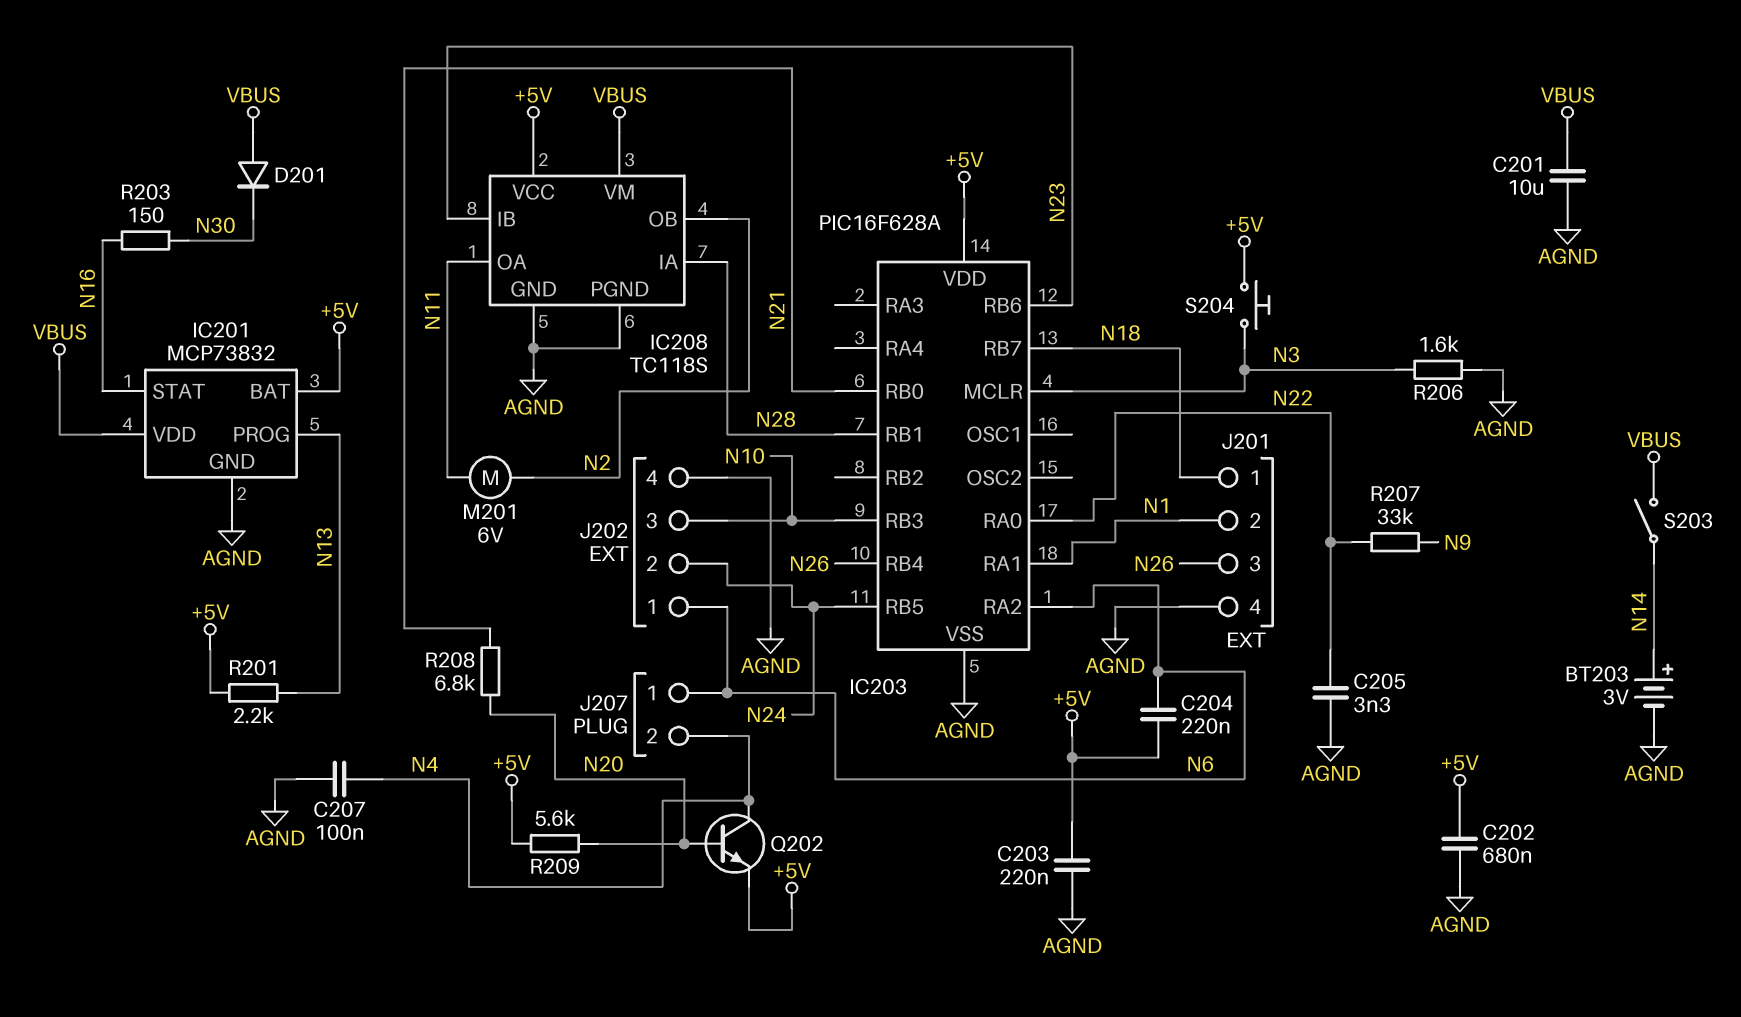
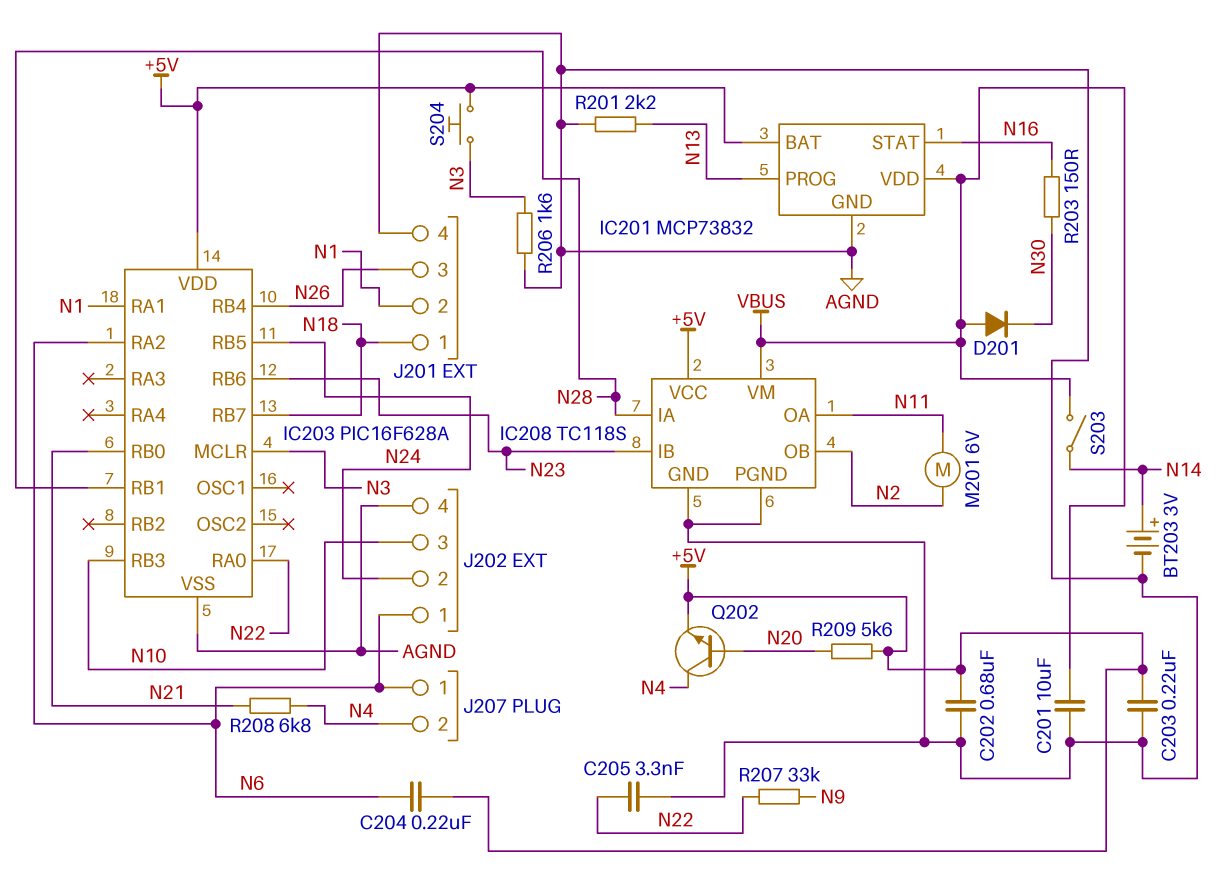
C207: 100nF (AGND, N4) -> none
R201: 2.2k (+5V, N13) -> 2.2k (AGND, N13)
R208: 6.8k (N20, N21) -> 6.8k (N4, N21)

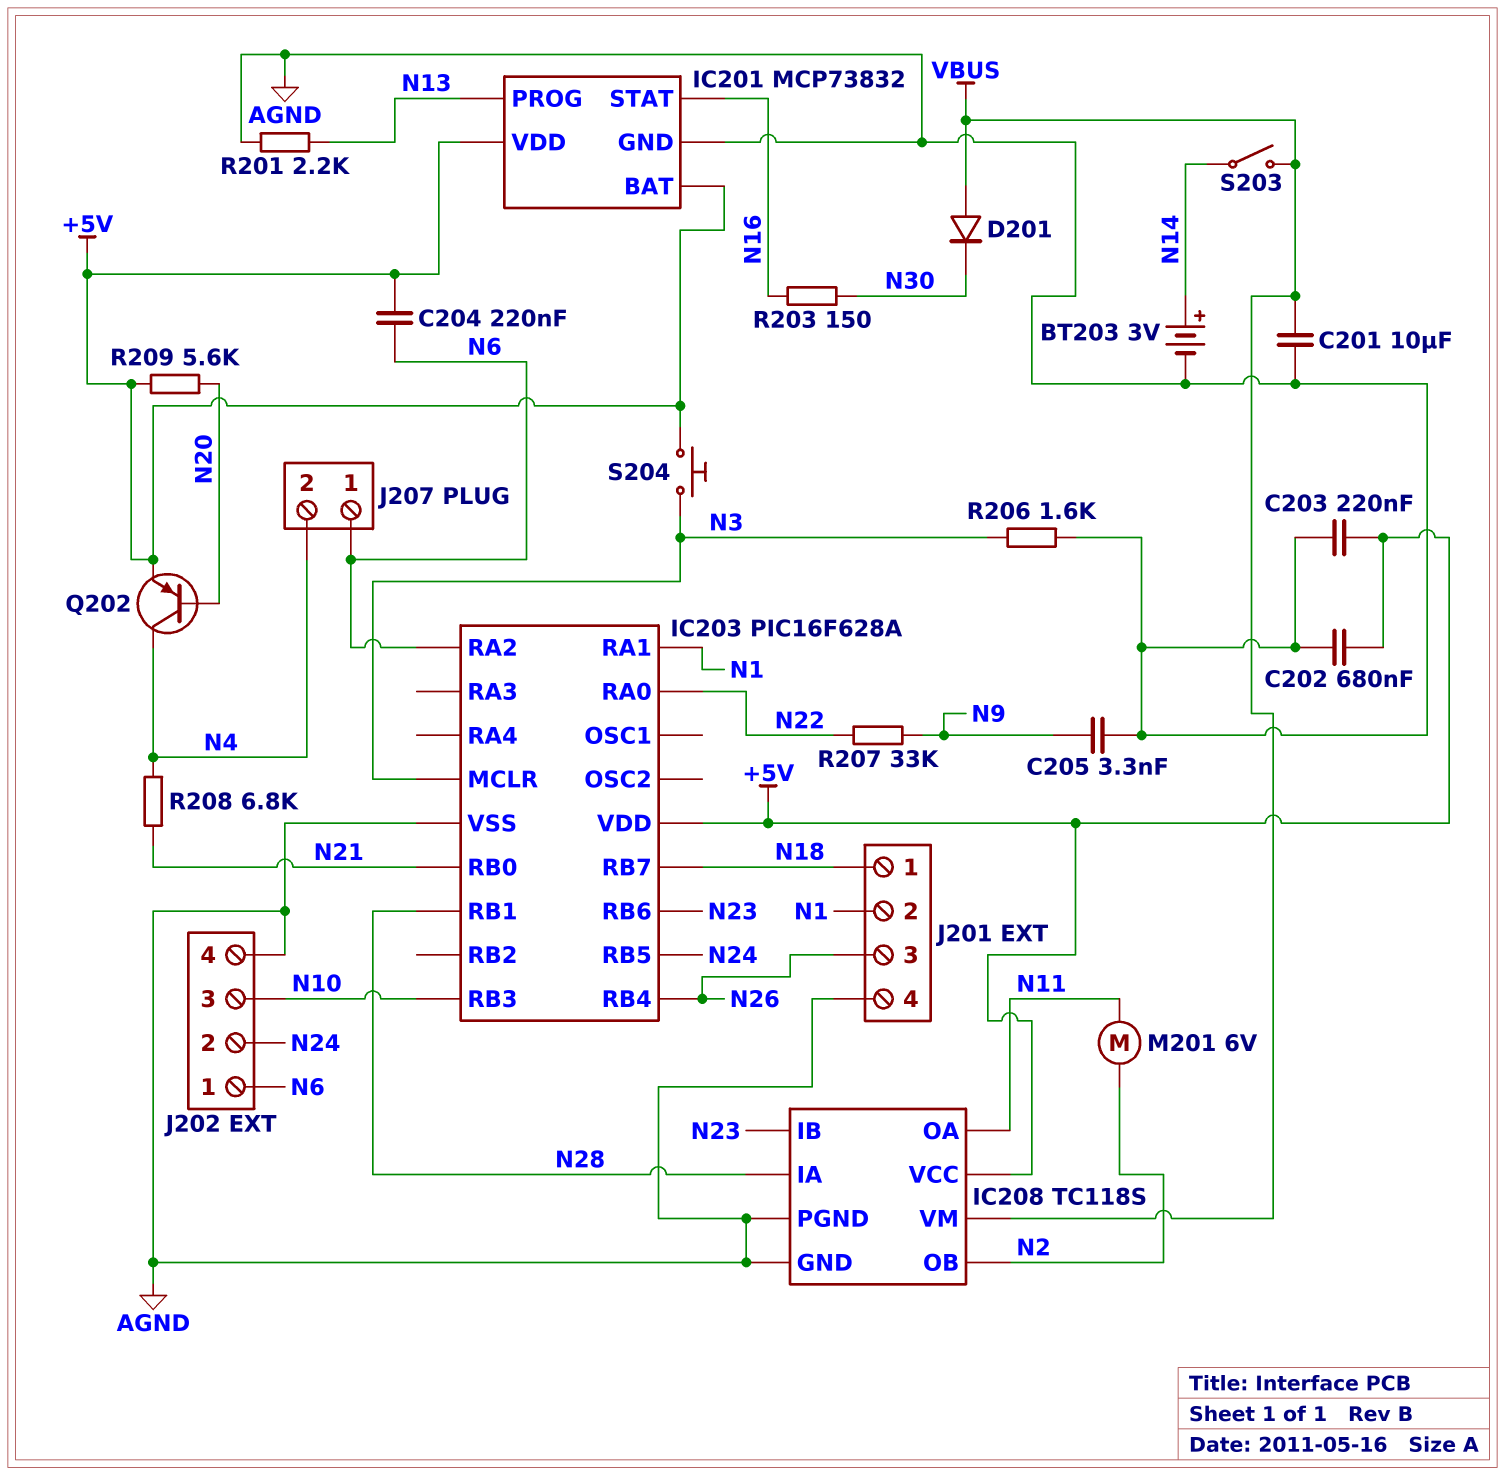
C205: 3.3nF (AGND, N22) -> 3.3nF (AGND, N9)
IC201 pin VDD: VBUS -> +5V
Q202: NPN (B N20, C N4, E +5V) -> PNP (B N20, C N4, E +5V)

